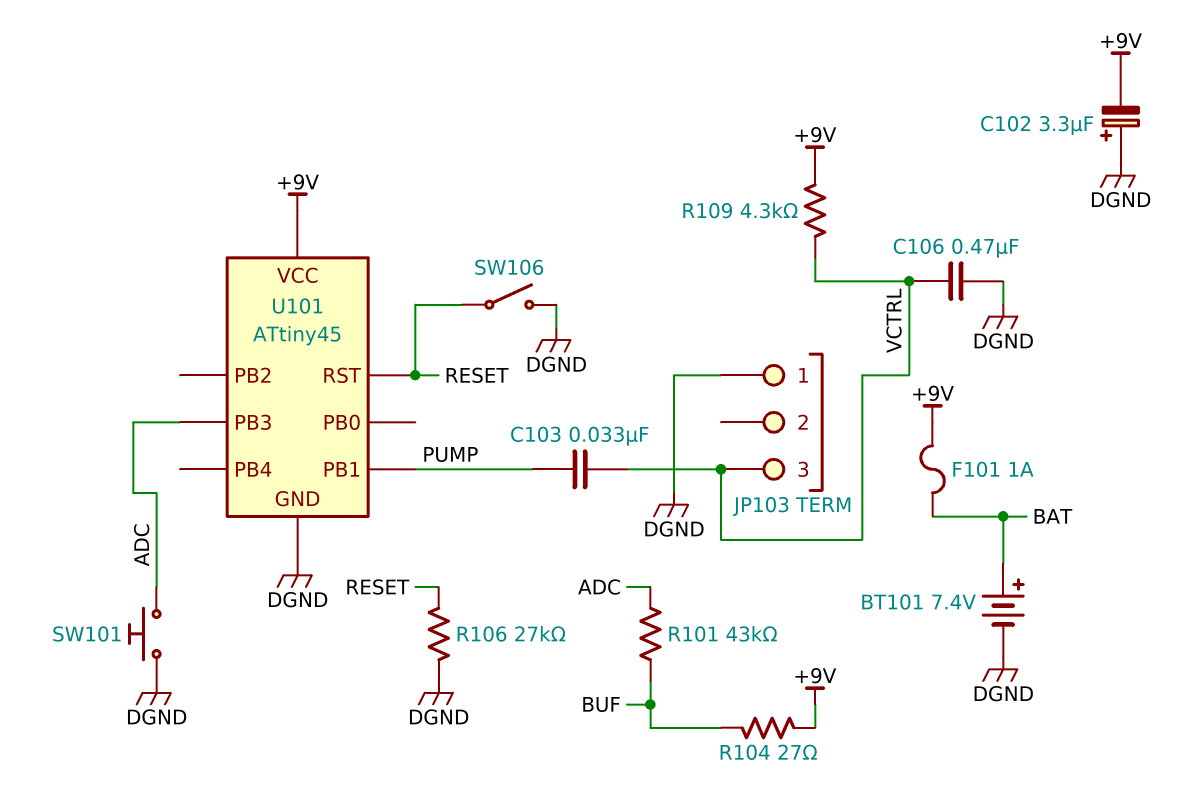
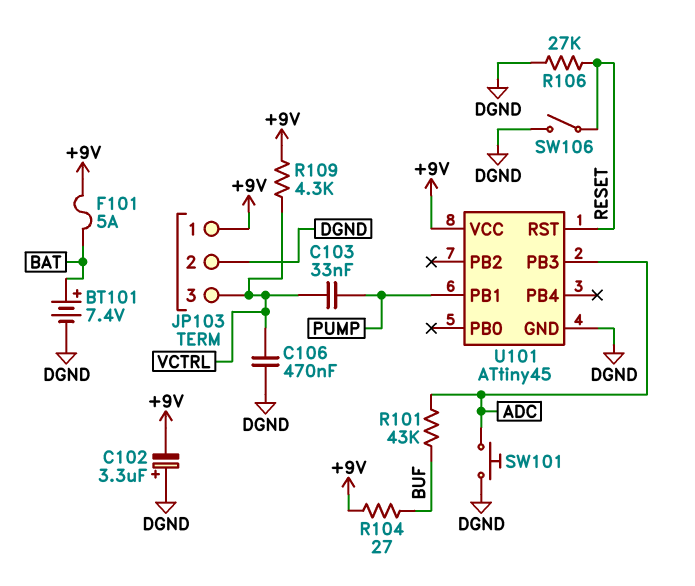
F101: 1A (+9V, BAT) -> 5A (+9V, BAT)
JP103 pin 1: DGND -> +9V
JP103 pin 2: none -> DGND

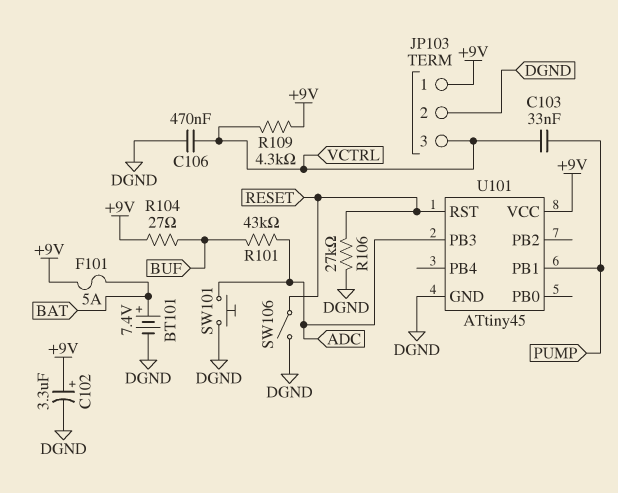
C102: 3.3uF (plus DGND, minus +9V) -> 3.3uF (plus +9V, minus DGND)

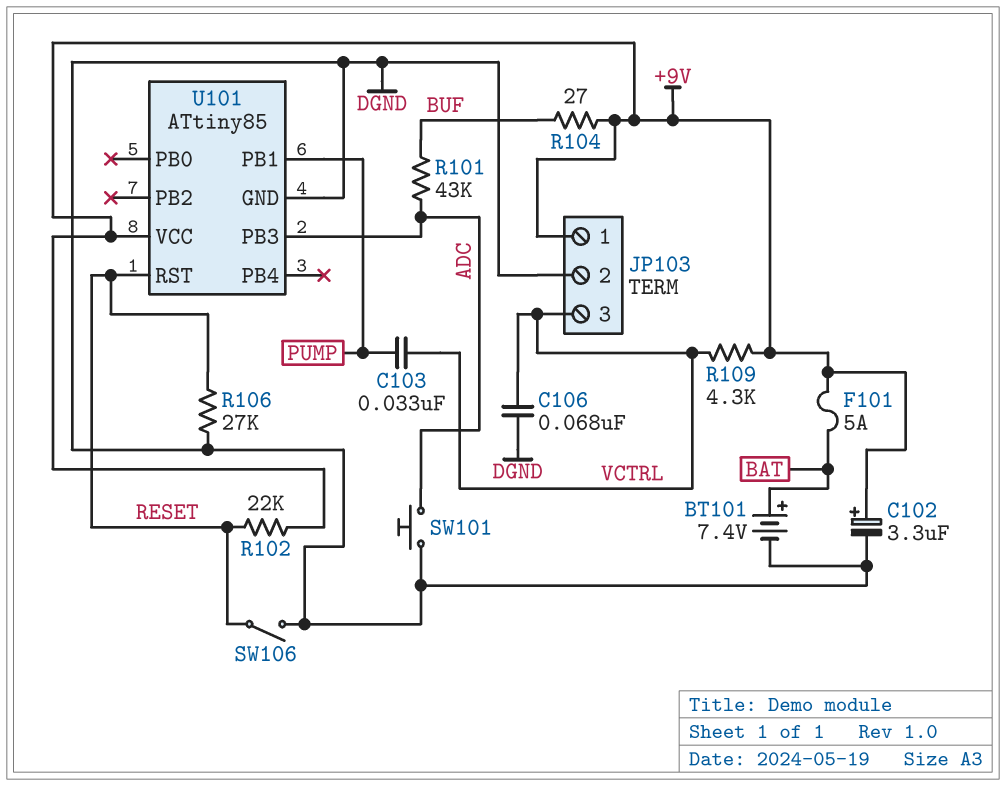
C106: 470nF (DGND, VCTRL) -> 68nF (DGND, VCTRL)
R102: none -> 22k (+9V, RESET)
U101: ATtiny45 -> ATtiny85

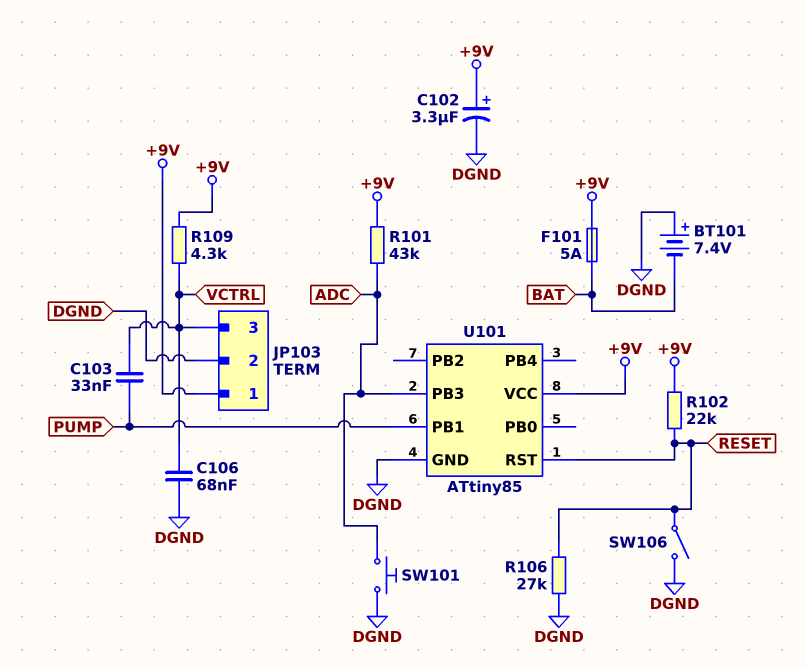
BT101: 7.4V (plus BAT, minus DGND) -> 7.4V (plus DGND, minus BAT)
R101: 43k (ADC, BUF) -> 43k (+9V, ADC)
R104: 27 (+9V, BUF) -> none

